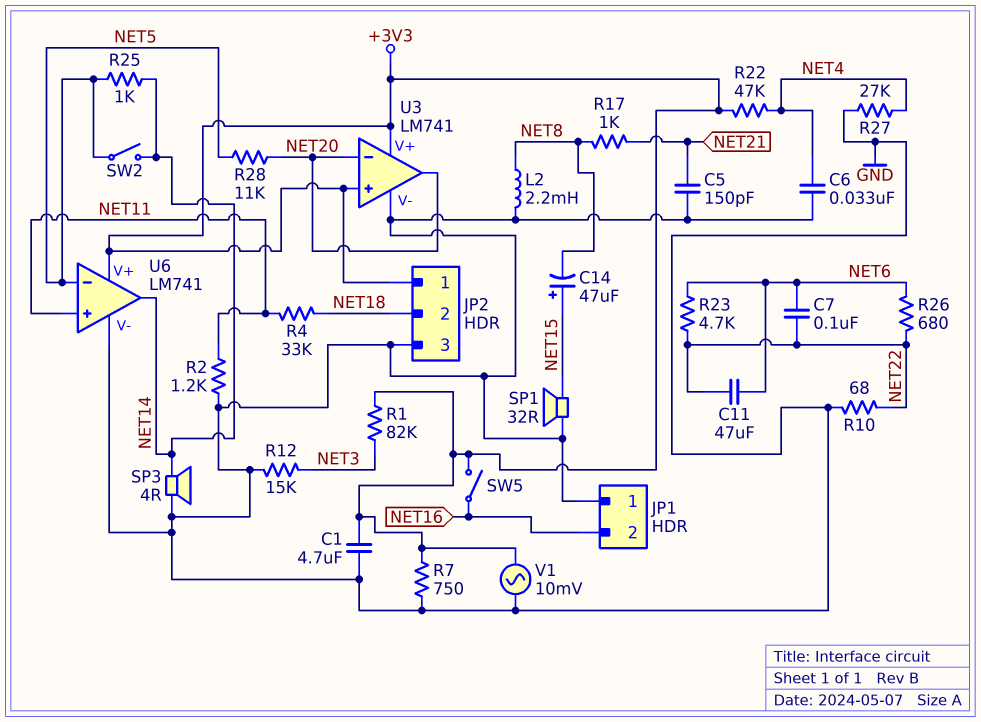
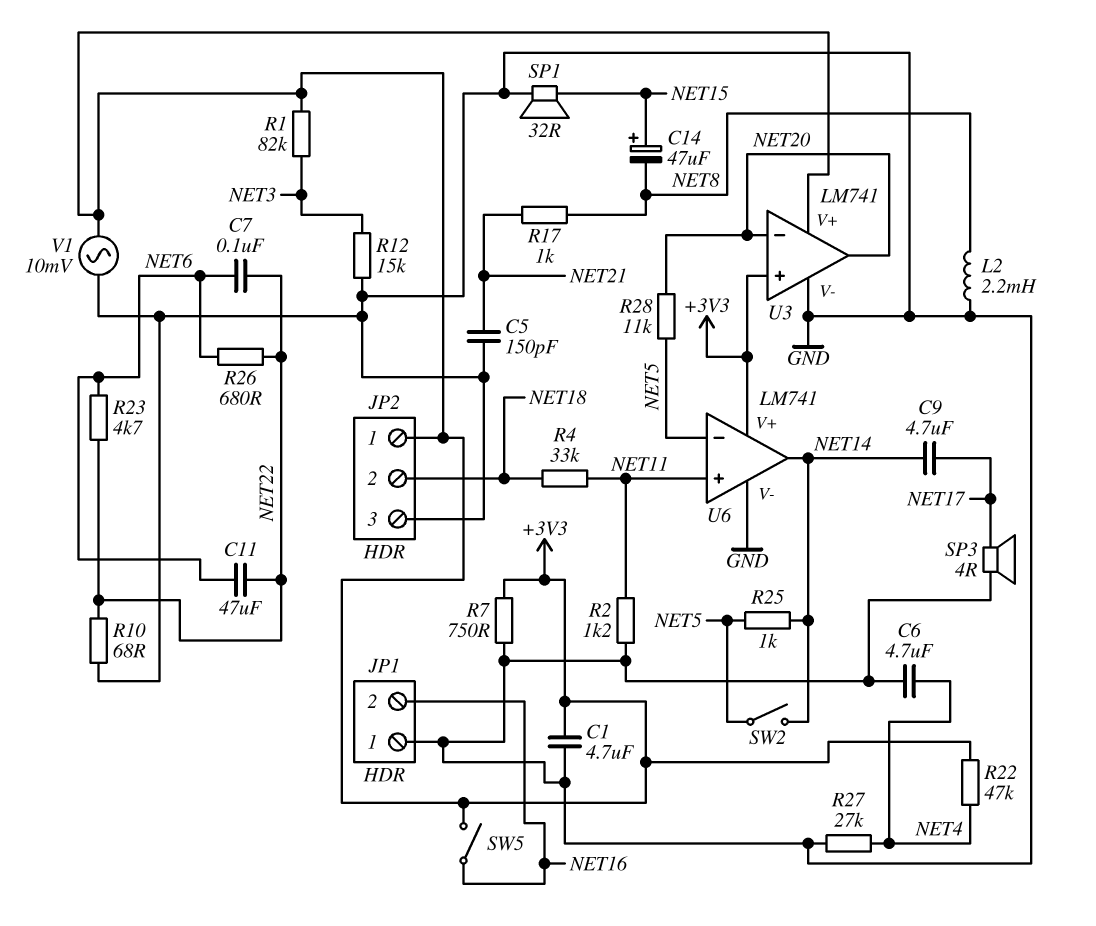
C6: 33nF (GND, NET4) -> 4.7uF (GND, NET4)
C9: none -> 4.7uF (NET14, NET17)
SP3: speaker 4R (GND, NET14) -> speaker 4R (GND, NET17)

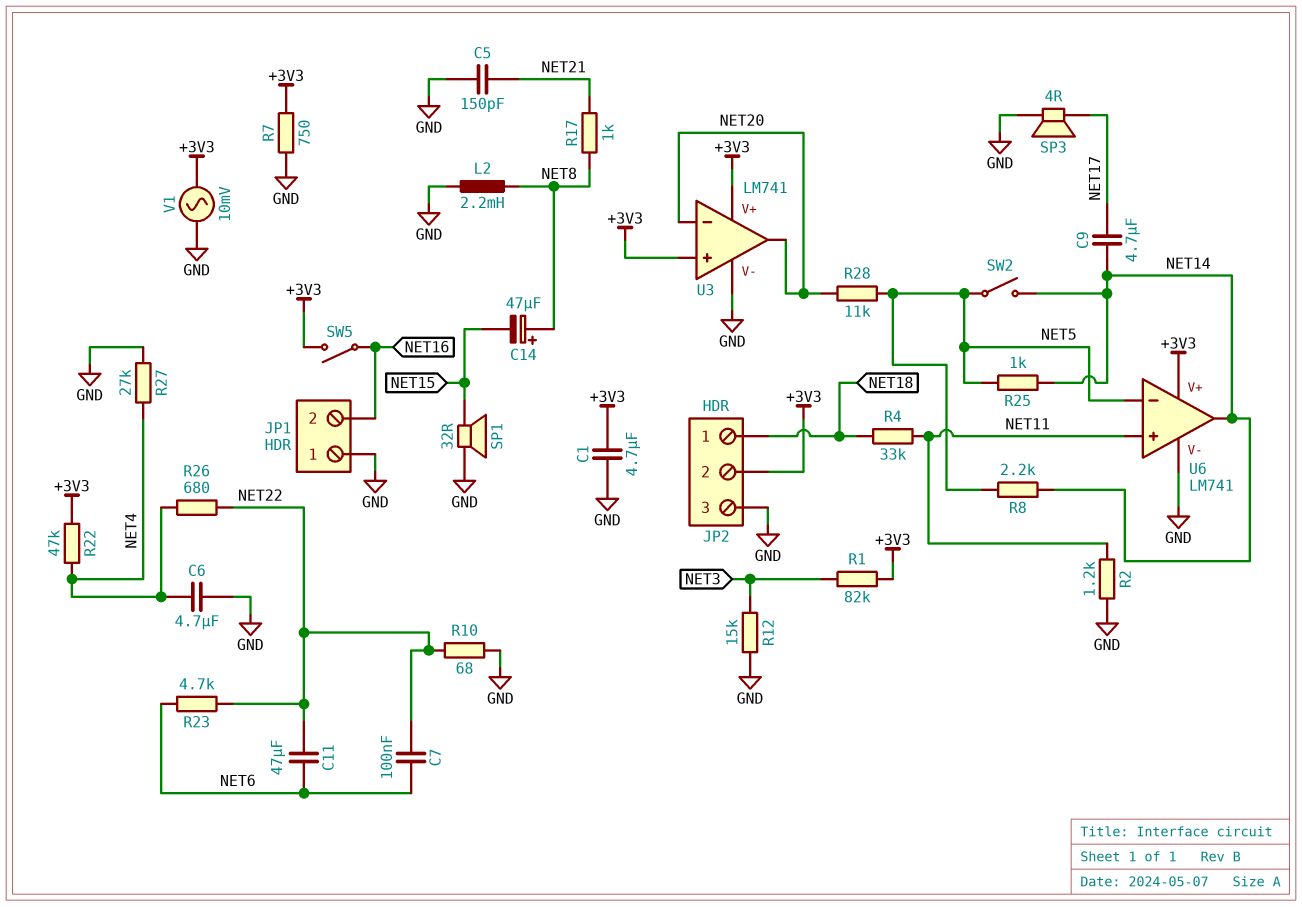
C14: 47uF (plus NET15, minus NET8) -> 47uF (plus NET8, minus NET15)
JP2 pin 1: +3V3 -> NET18
JP2 pin 2: NET18 -> +3V3
R8: none -> 2.2k (NET5, NET14)
R26: 680 (NET6, NET22) -> 680 (NET4, NET22)

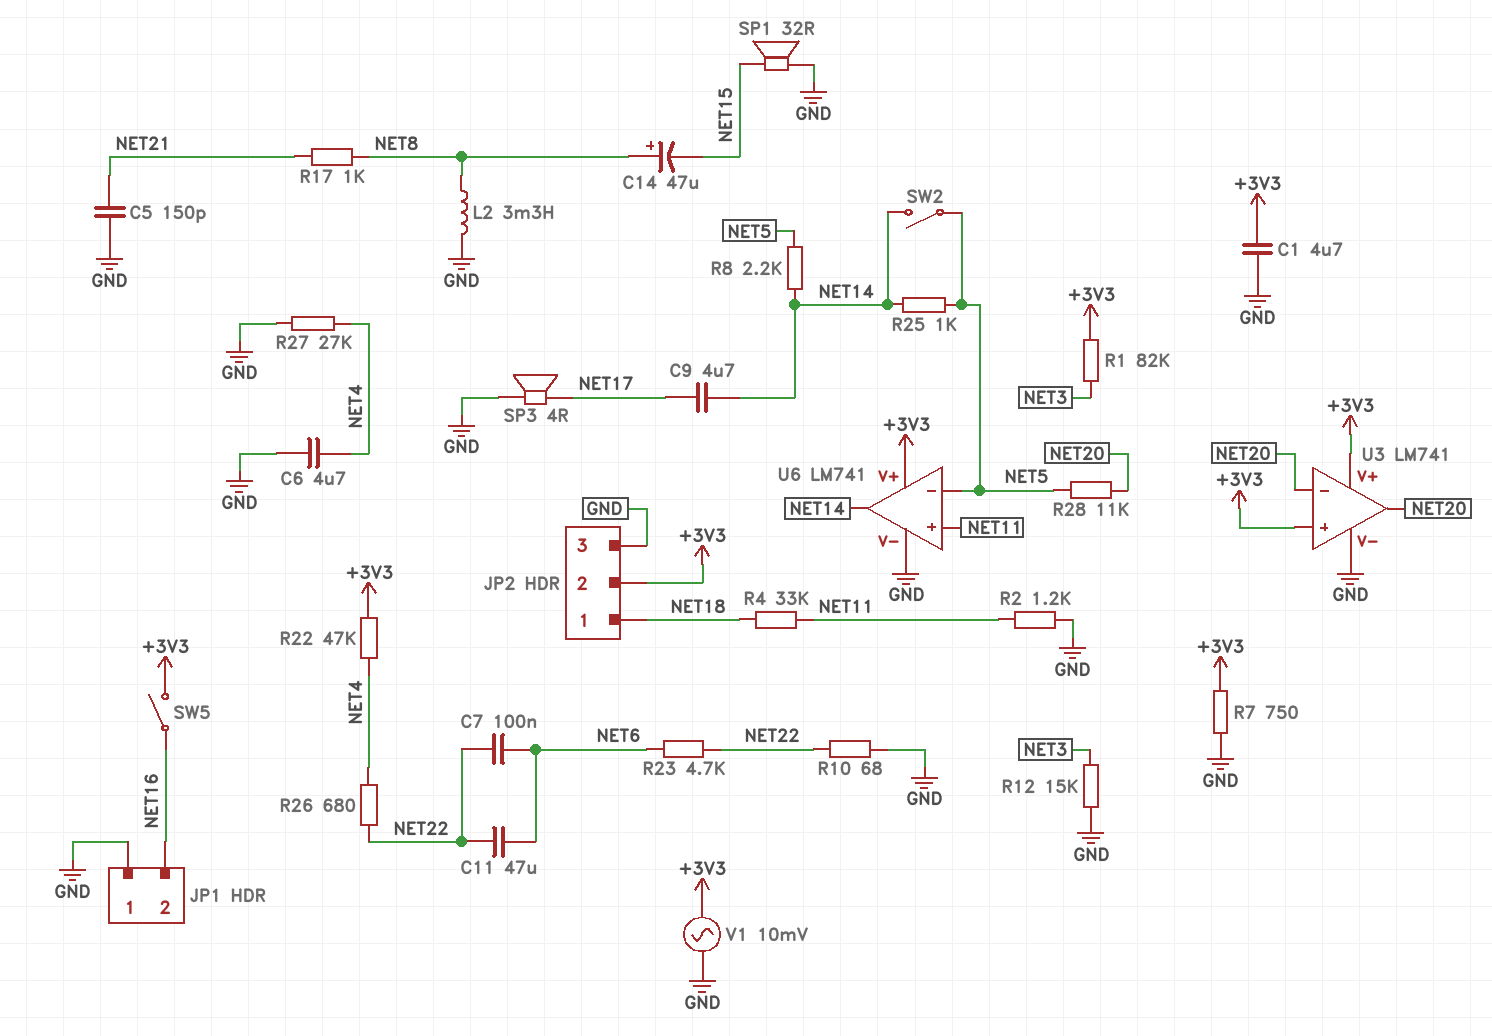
L2: 2.2mH (GND, NET8) -> 3.3mH (GND, NET8)

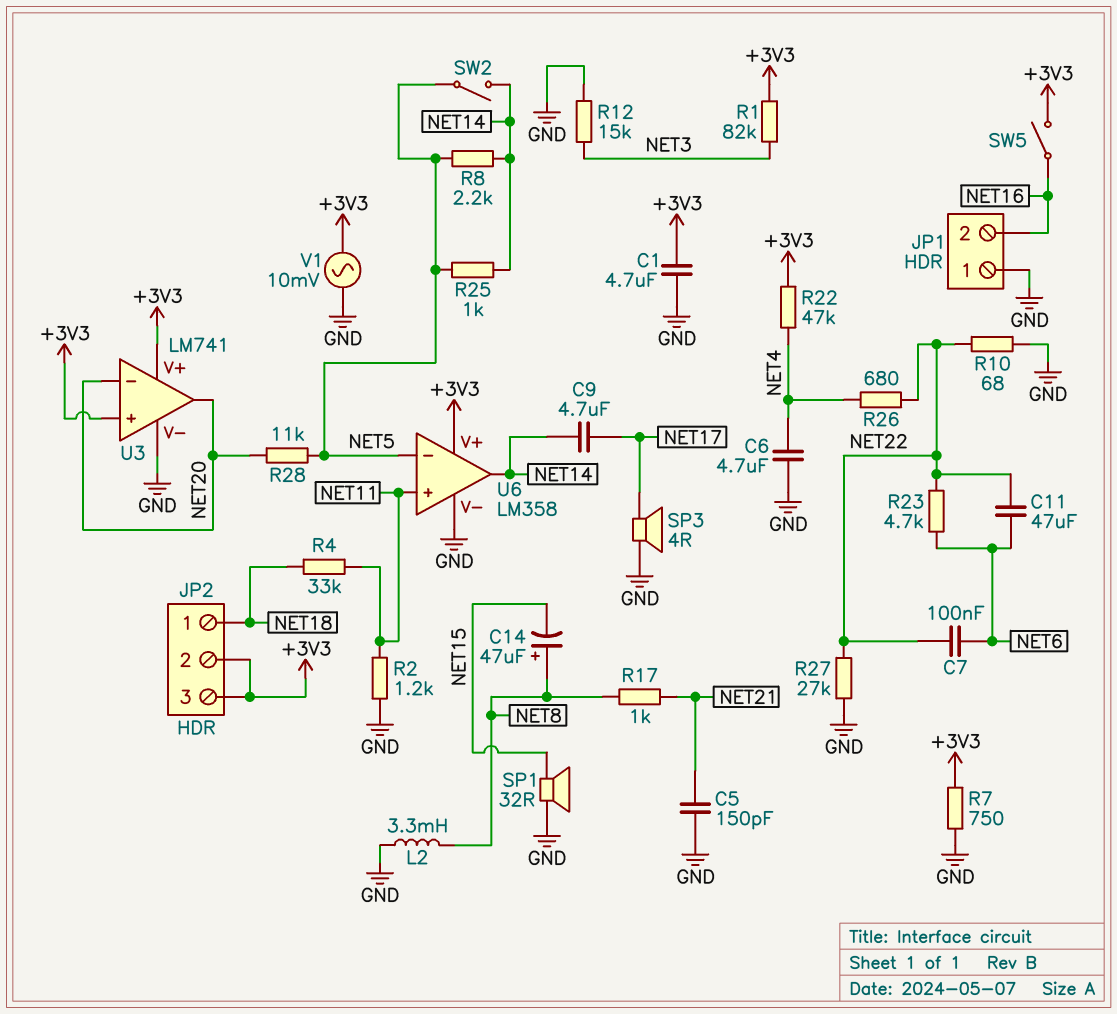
JP2 pin 3: GND -> +3V3
R27: 27k (GND, NET4) -> 27k (GND, NET22)
U6: LM741 -> LM358

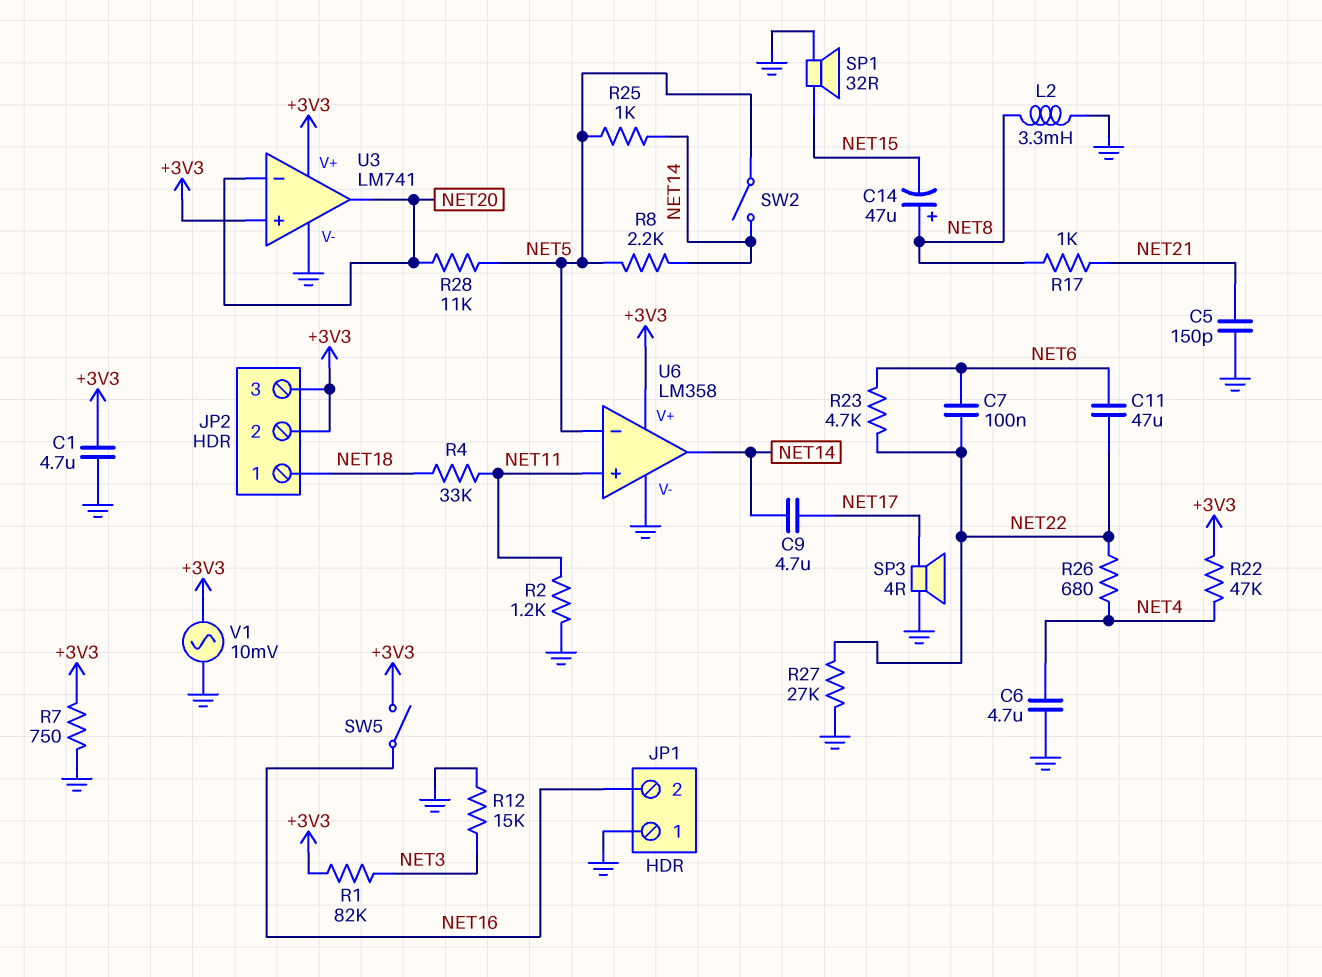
R10: 68 (GND, NET22) -> none

